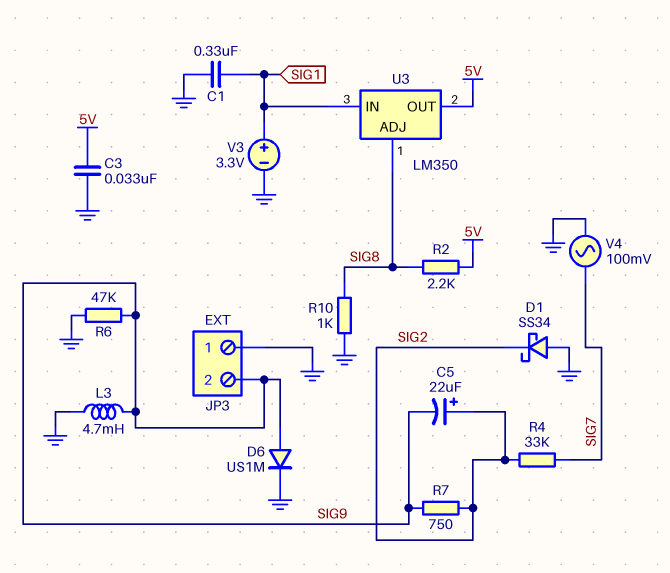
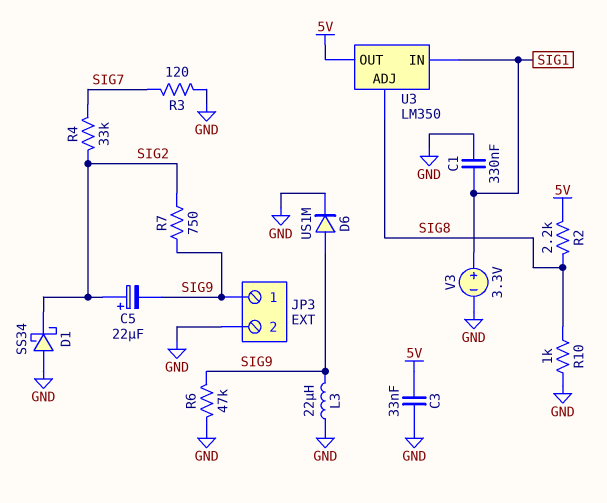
JP3 pin 1: GND -> SIG9
JP3 pin 2: SIG9 -> GND
L3: 4.7mH (GND, SIG9) -> 22uH (GND, SIG9)
R3: none -> 120 (GND, SIG7)
V4: AC 100mV (GND, SIG7) -> none

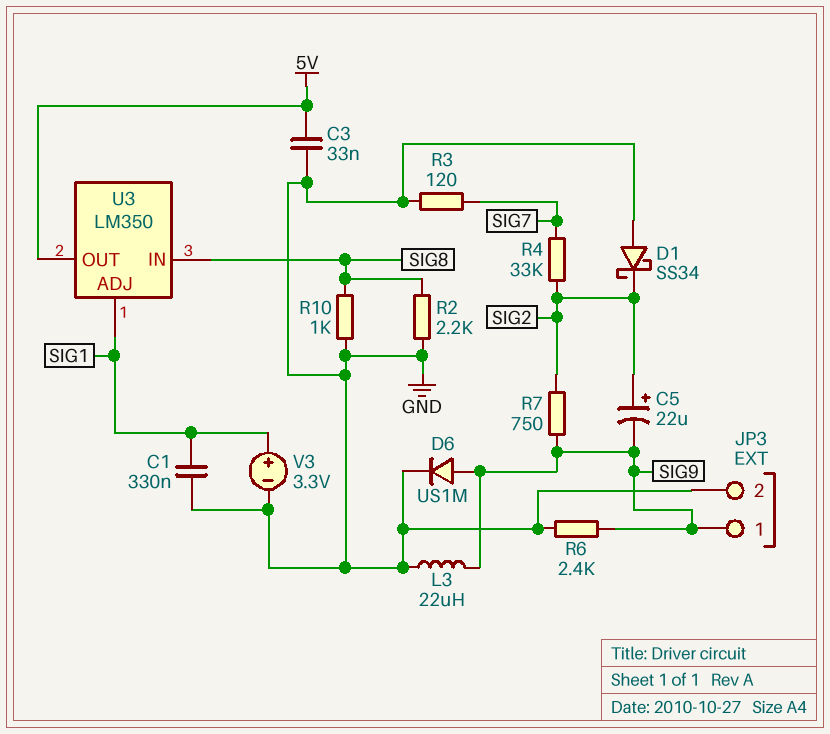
R2: 2.2k (5V, SIG8) -> 2.2k (GND, SIG8)
R6: 47k (GND, SIG9) -> 2.4k (GND, SIG9)
U3 pin ADJ: SIG8 -> SIG1
U3 pin IN: SIG1 -> SIG8

